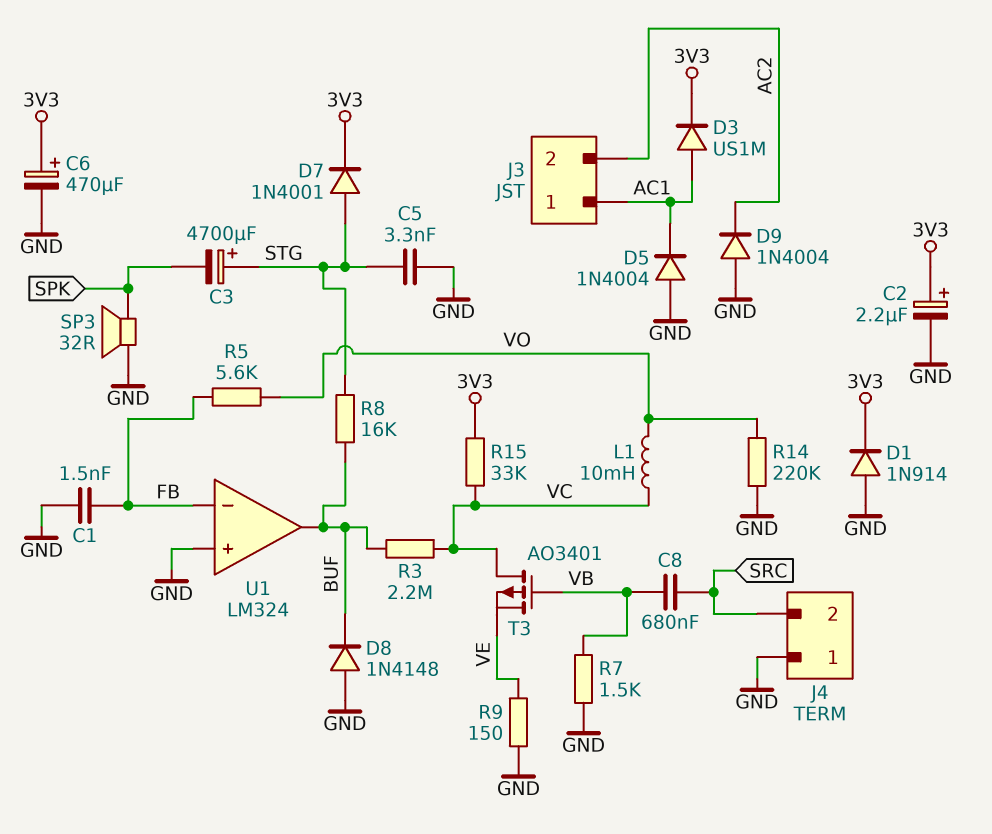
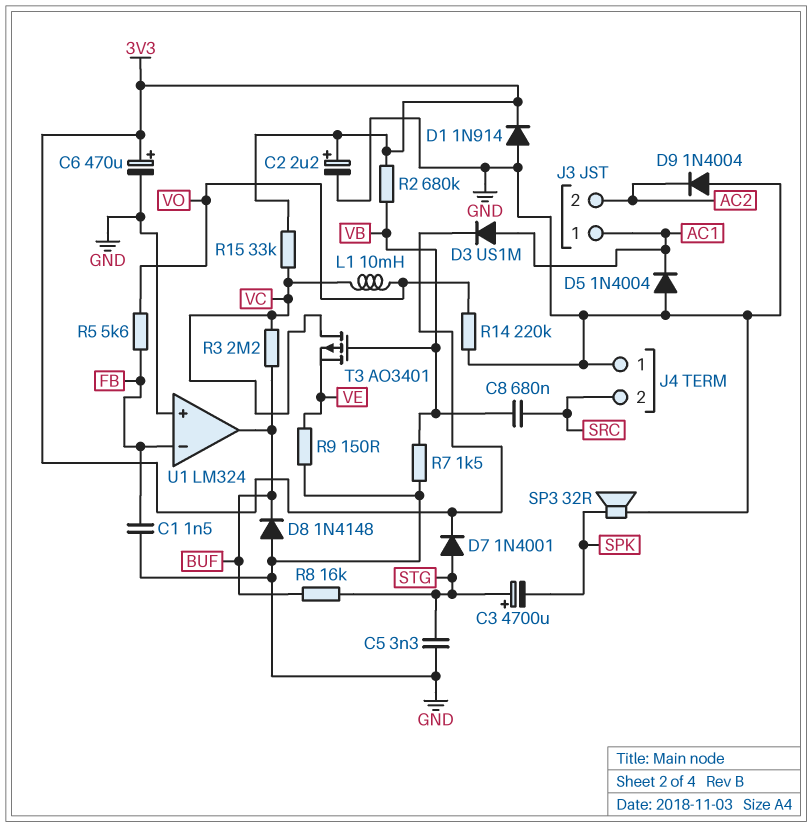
R2: none -> 680k (3V3, VB)

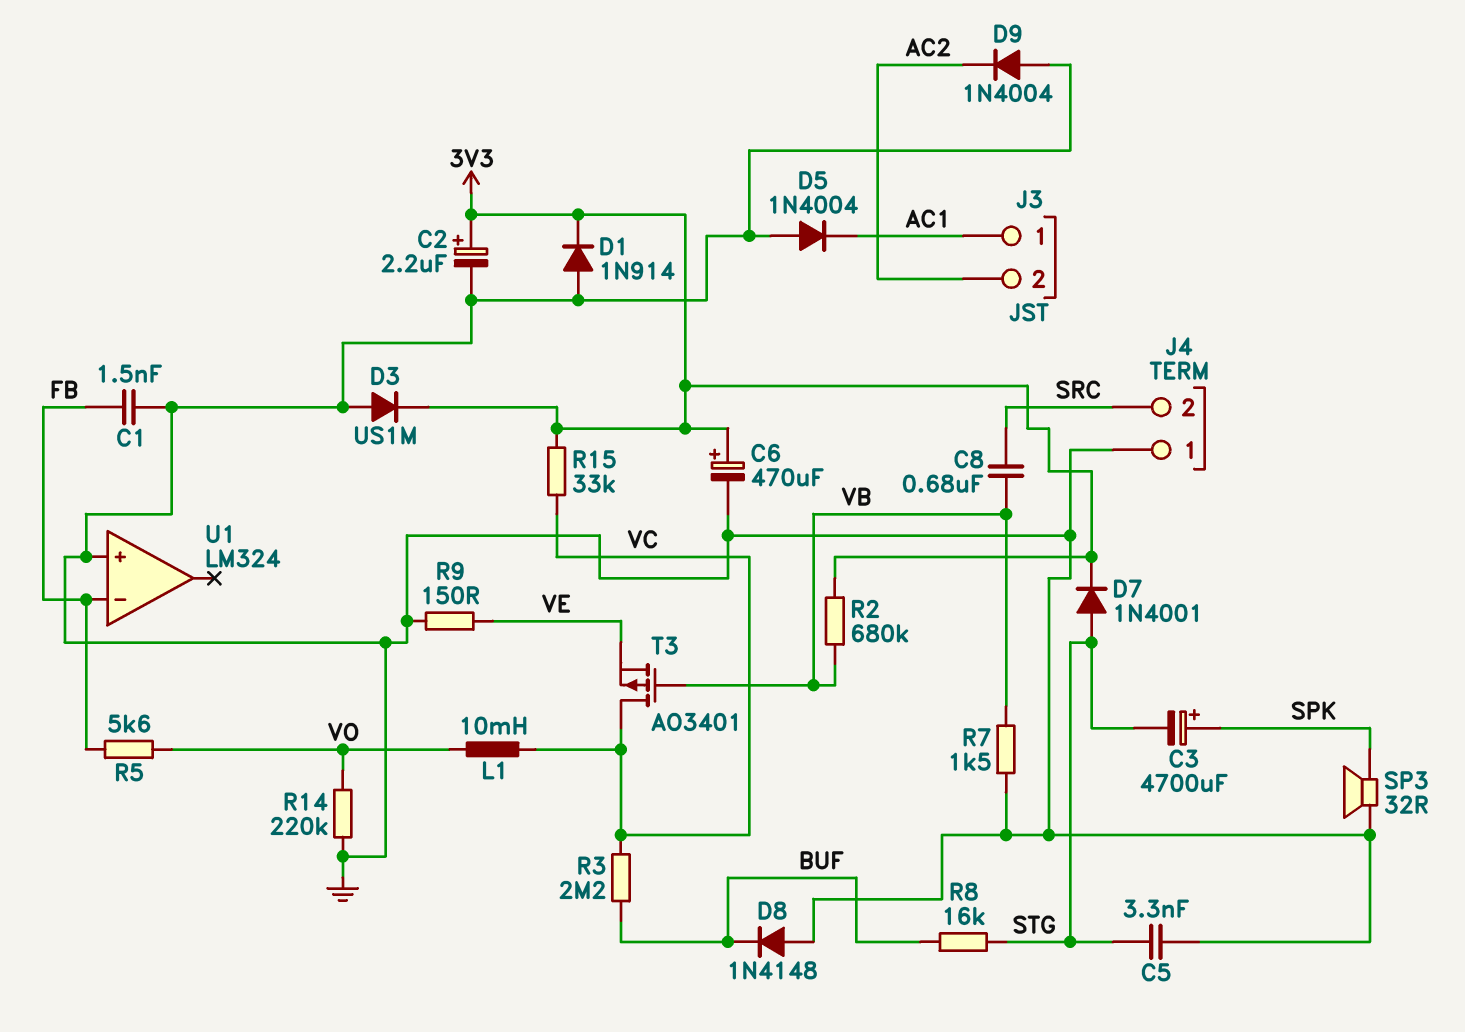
C3: 4700uF (plus STG, minus SPK) -> 4700uF (plus SPK, minus STG)
D3: diode US1M (A AC1, K 3V3) -> diode US1M (A GND, K 3V3)
U1 pin out: BUF -> none

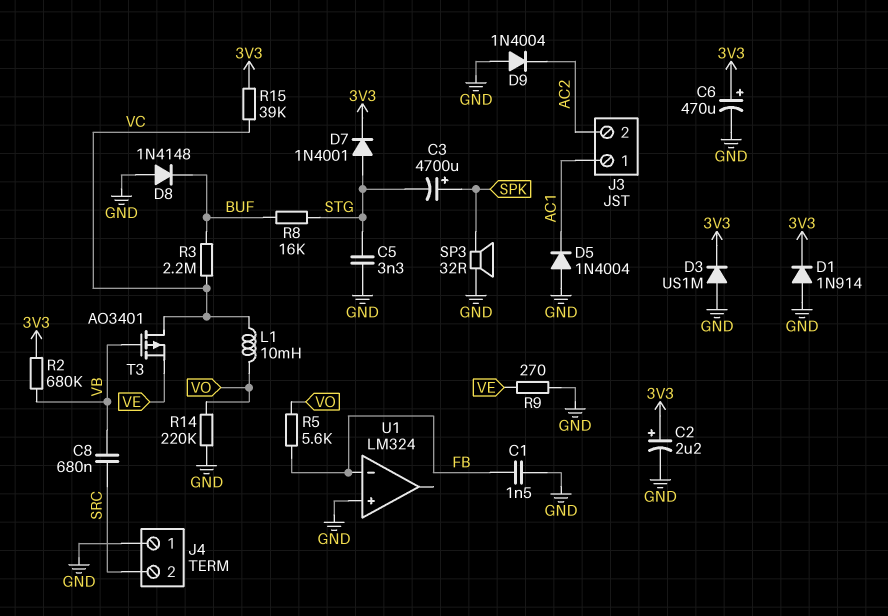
R7: 1.5k (GND, VB) -> none
R9: 150 (GND, VE) -> 270 (GND, VE)
R15: 33k (3V3, VC) -> 39k (3V3, VC)

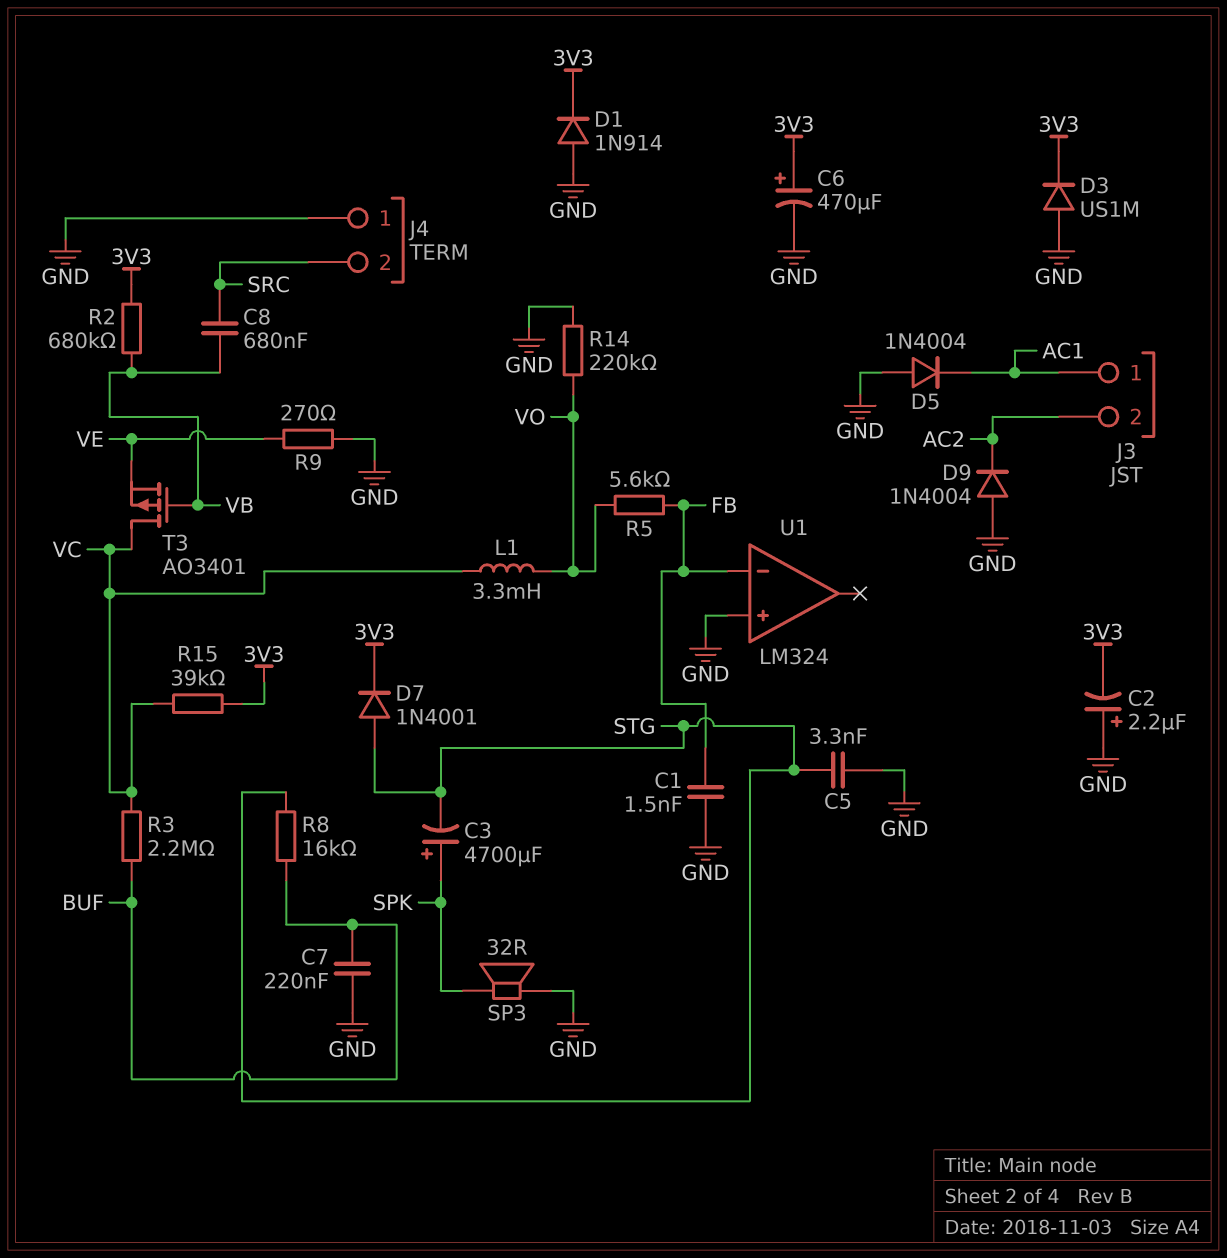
C2: 2.2uF (plus 3V3, minus GND) -> 2.2uF (plus GND, minus 3V3)
C7: none -> 220nF (BUF, GND)
D8: diode 1N4148 (A GND, K BUF) -> none
L1: 10mH (VC, VO) -> 3.3mH (VC, VO)

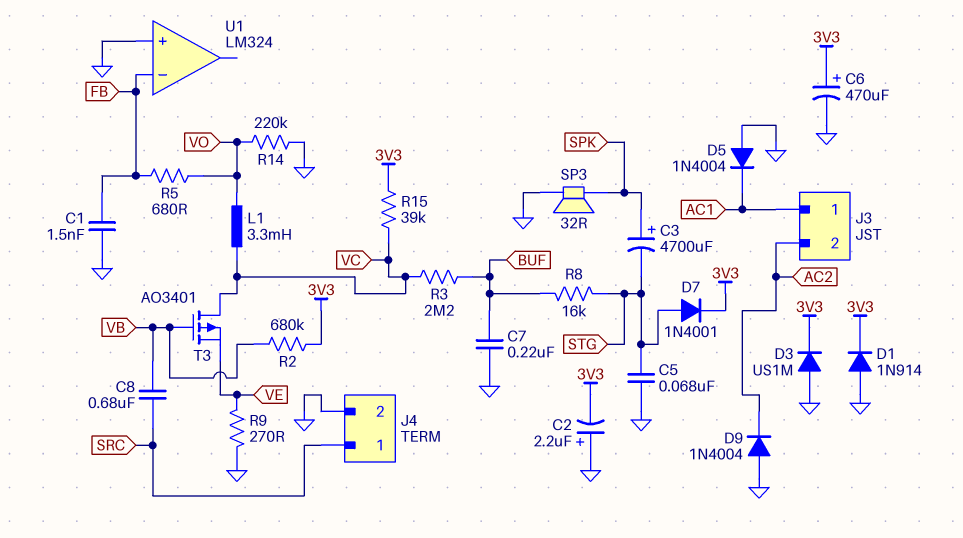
C5: 3.3nF (GND, STG) -> 68nF (GND, STG)
J4 pin 1: GND -> SRC
J4 pin 2: SRC -> GND
R5: 5.6k (FB, VO) -> 680 (FB, VO)

